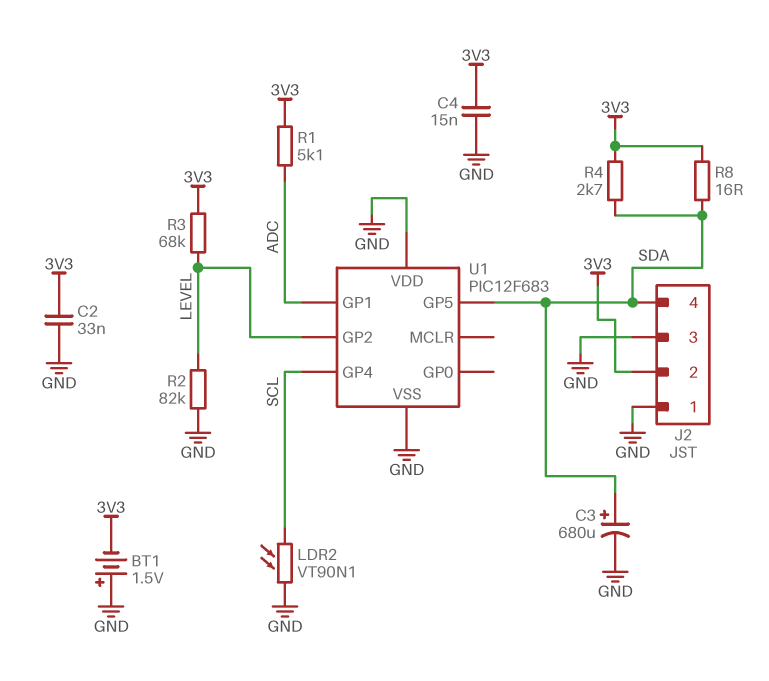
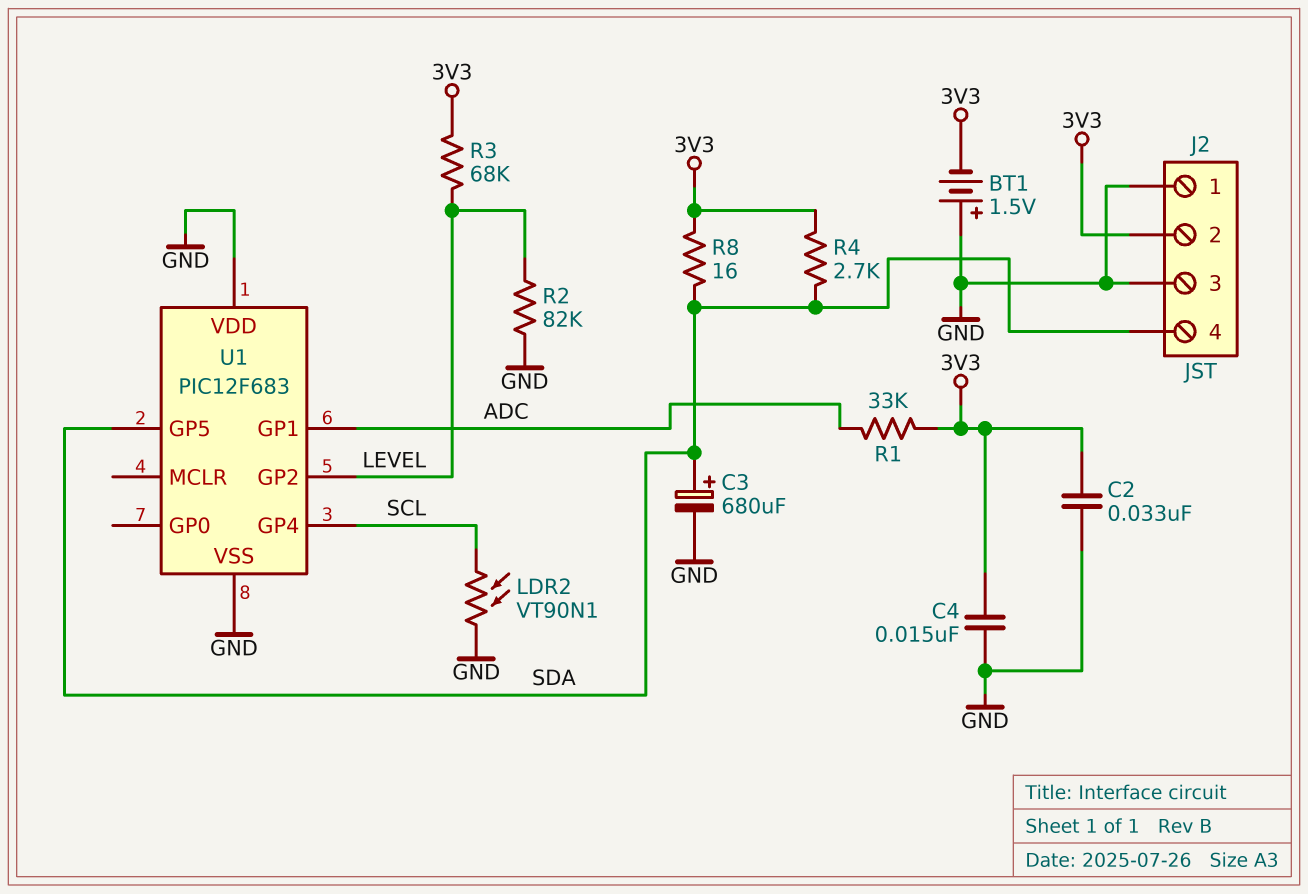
R1: 5.1k (3V3, ADC) -> 33k (3V3, ADC)

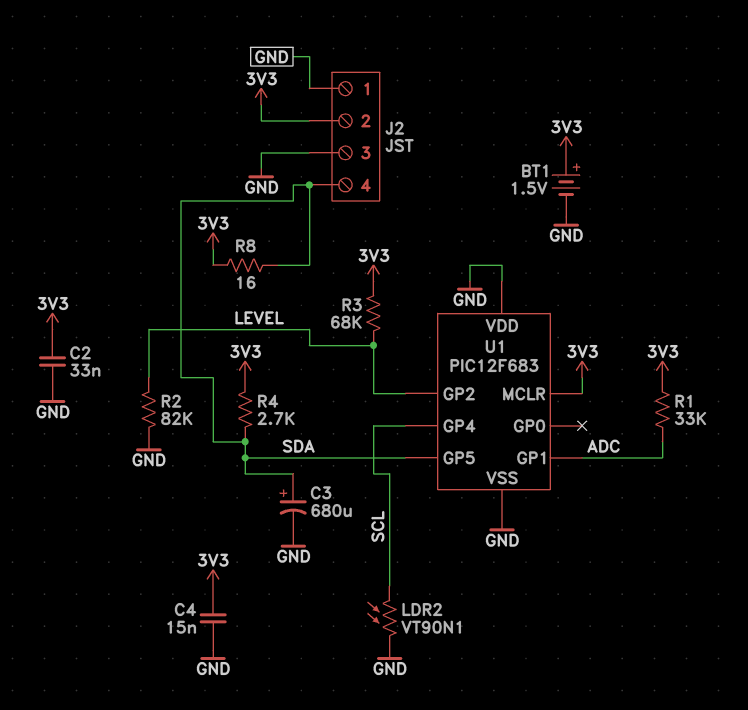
BT1: 1.5V (plus GND, minus 3V3) -> 1.5V (plus 3V3, minus GND)
U1 pin MCLR: none -> 3V3

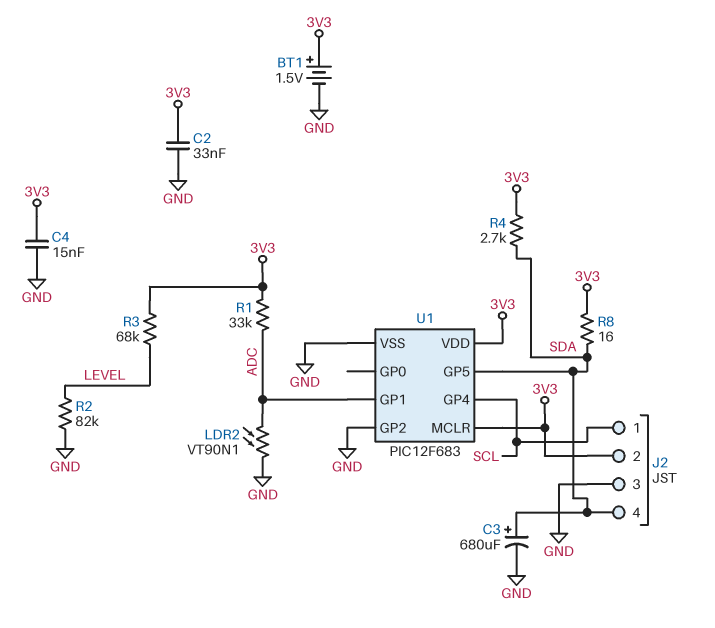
J2 pin 1: GND -> SCL
LDR2: VT90N1 (GND, SCL) -> VT90N1 (ADC, GND)
U1 pin GP2: LEVEL -> GND
U1 pin VDD: GND -> 3V3

